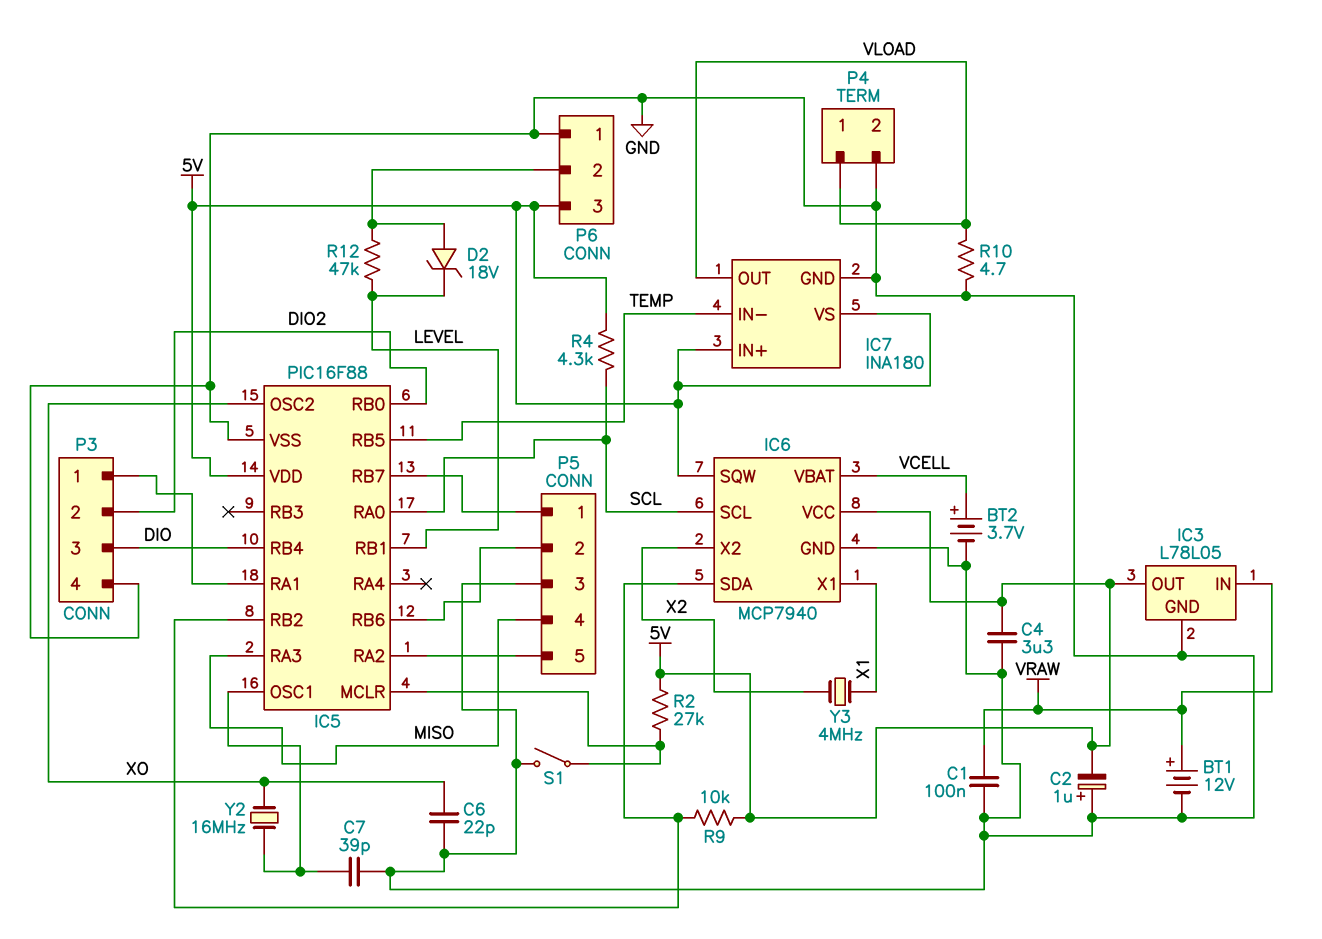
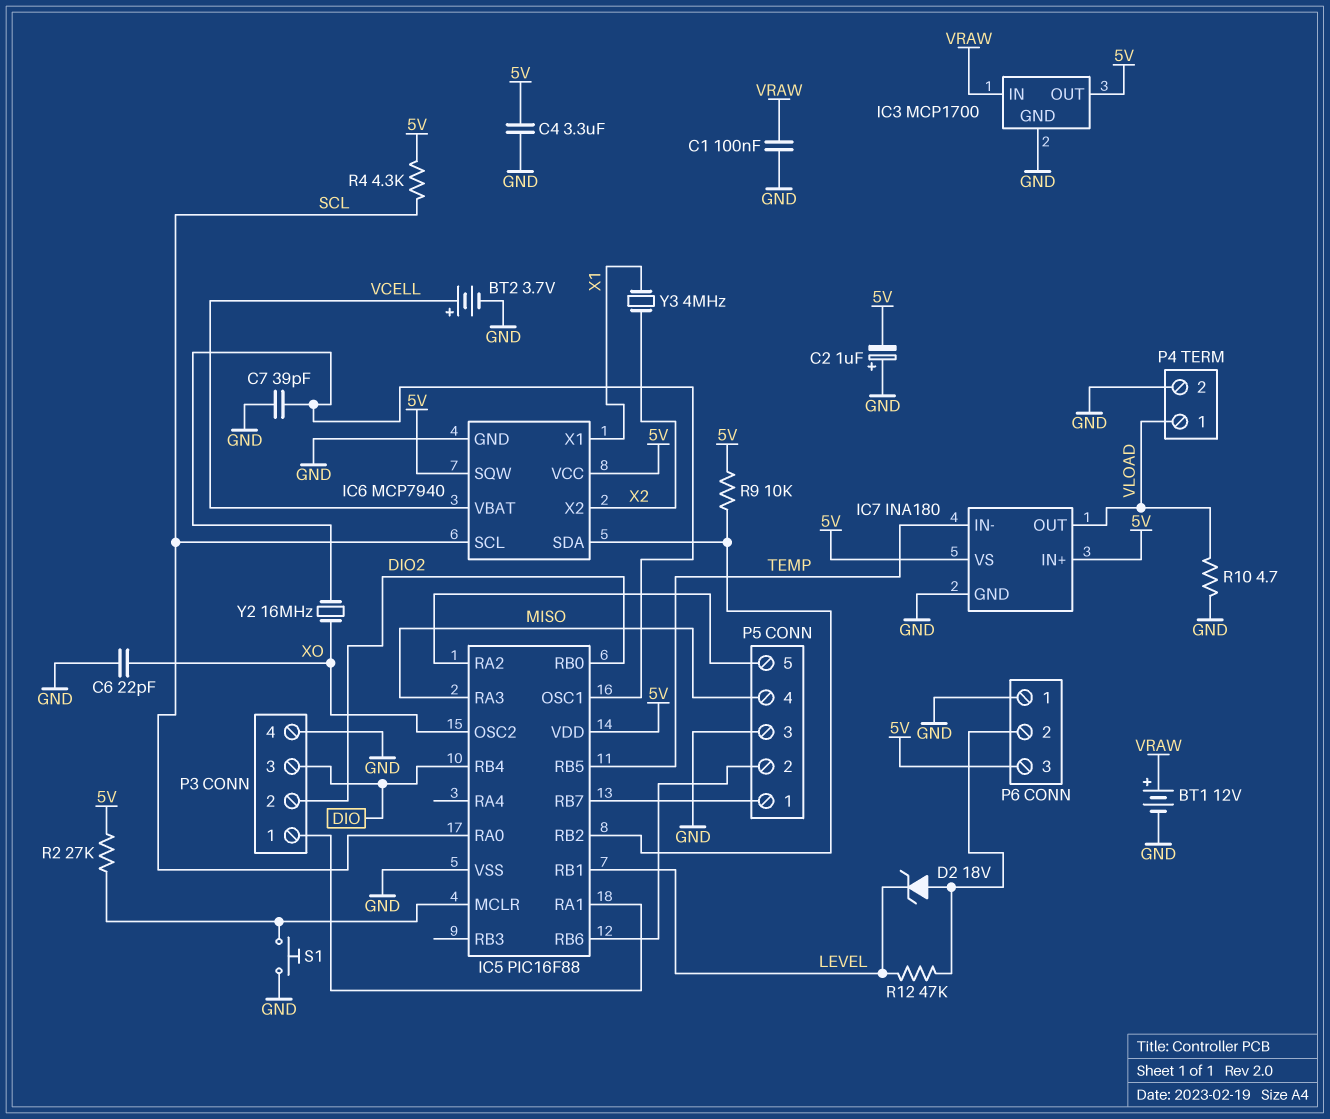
IC3: L78L05 -> MCP1700
S1: switch (GND, IC5/MCLR) -> button (GND, IC5/MCLR)

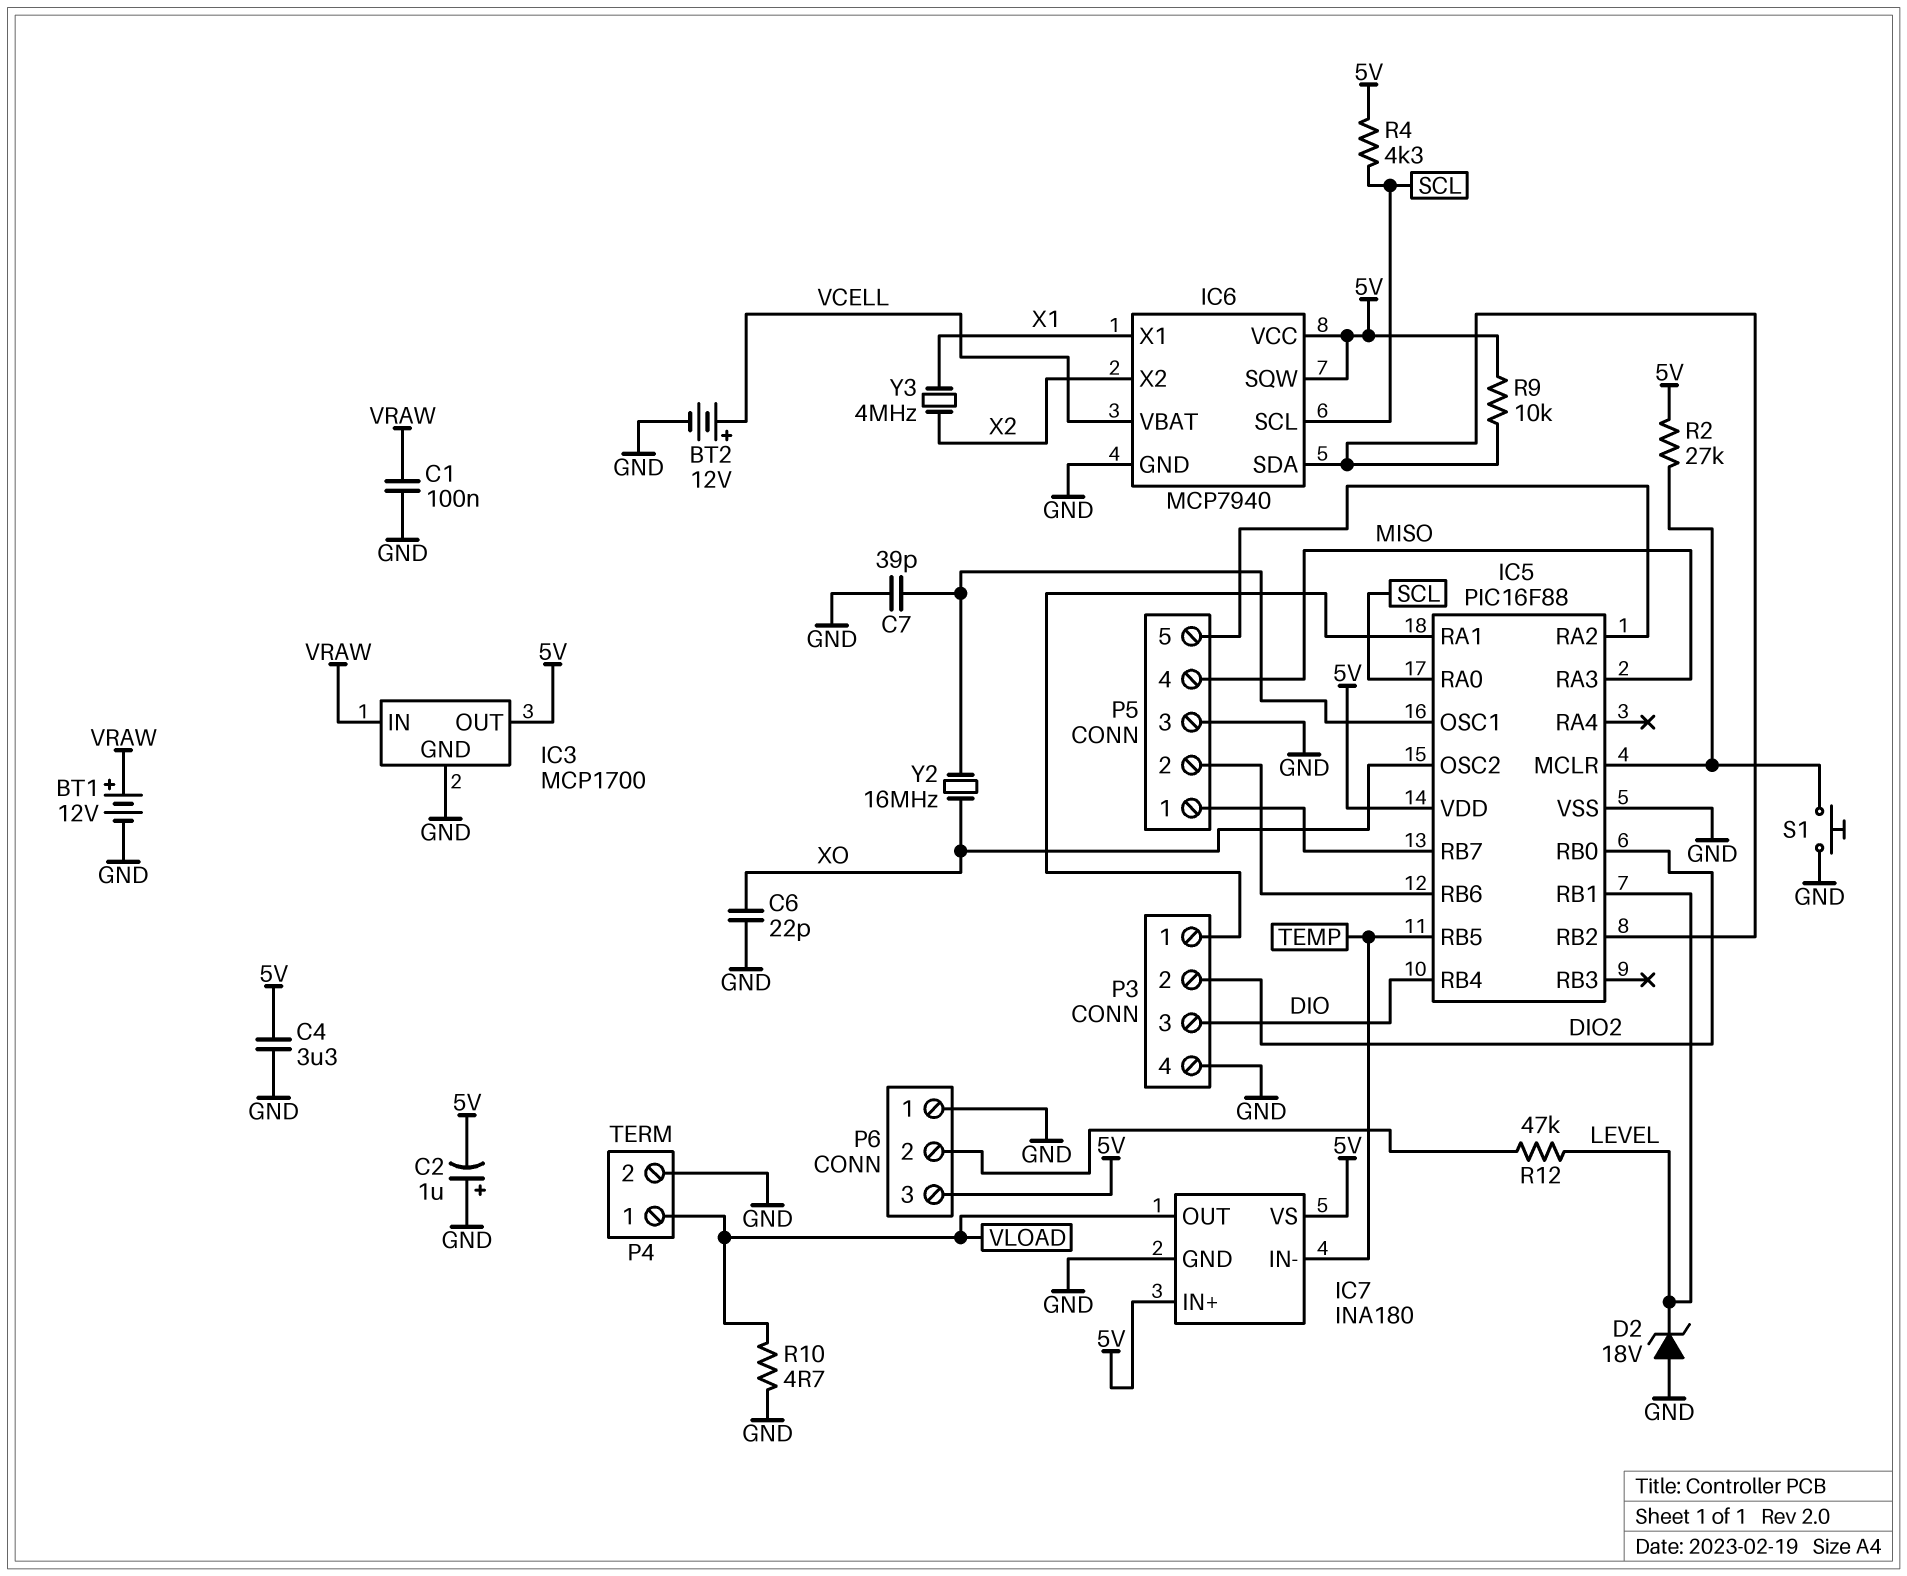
BT2: 3.7V (plus VCELL, minus GND) -> 12V (plus VCELL, minus GND)
D2: zener 18V (A P6/2, K LEVEL) -> zener 18V (A GND, K LEVEL)

